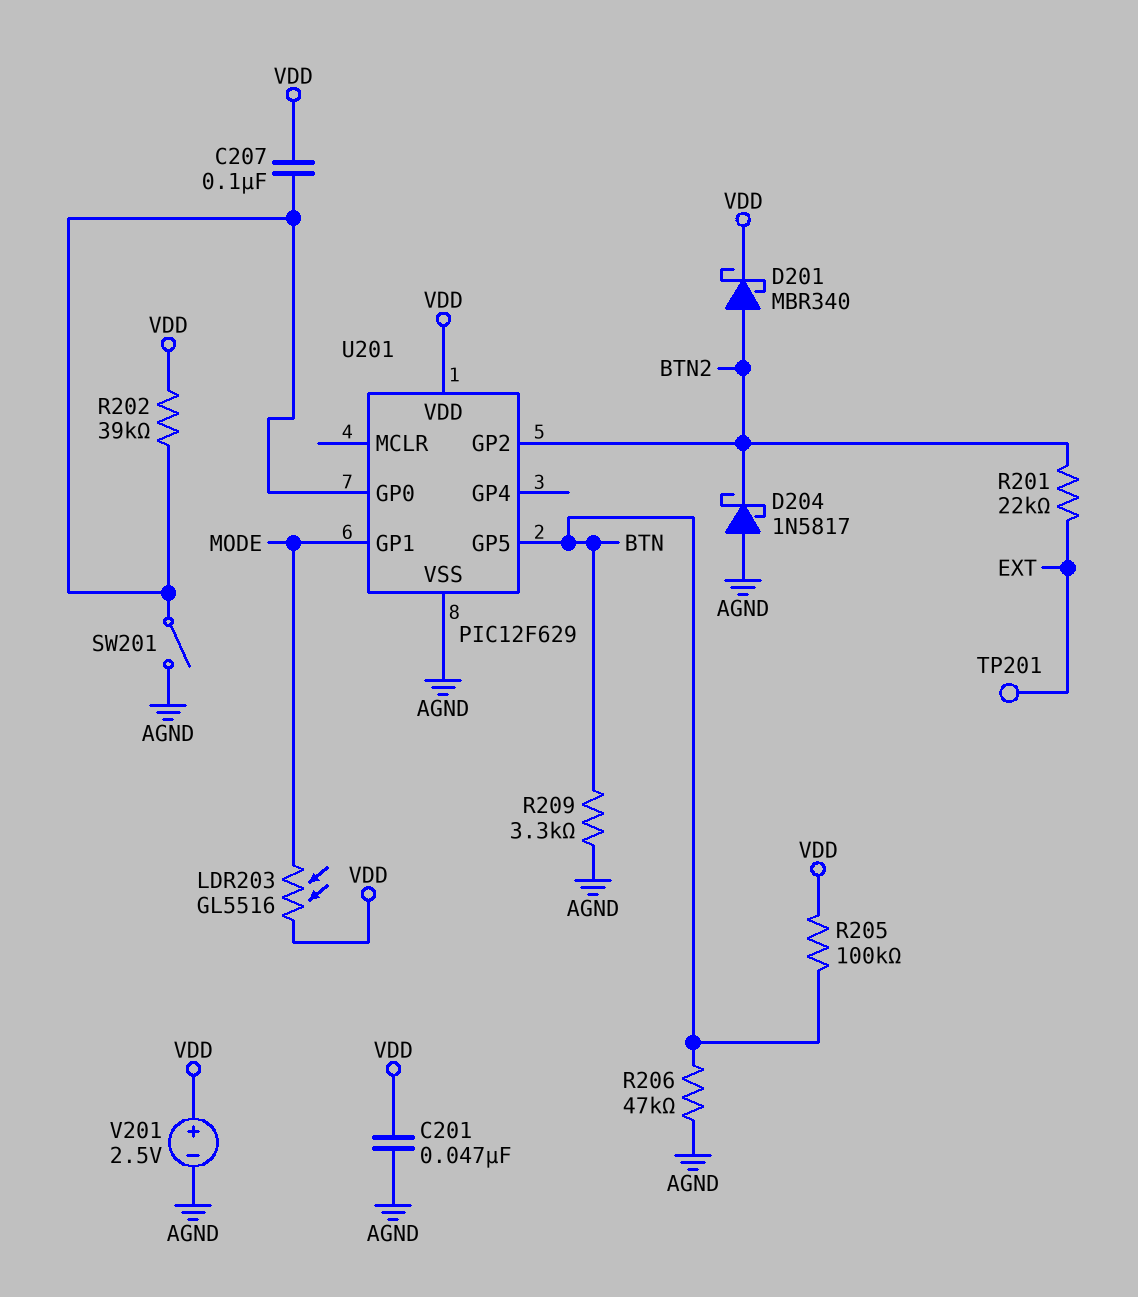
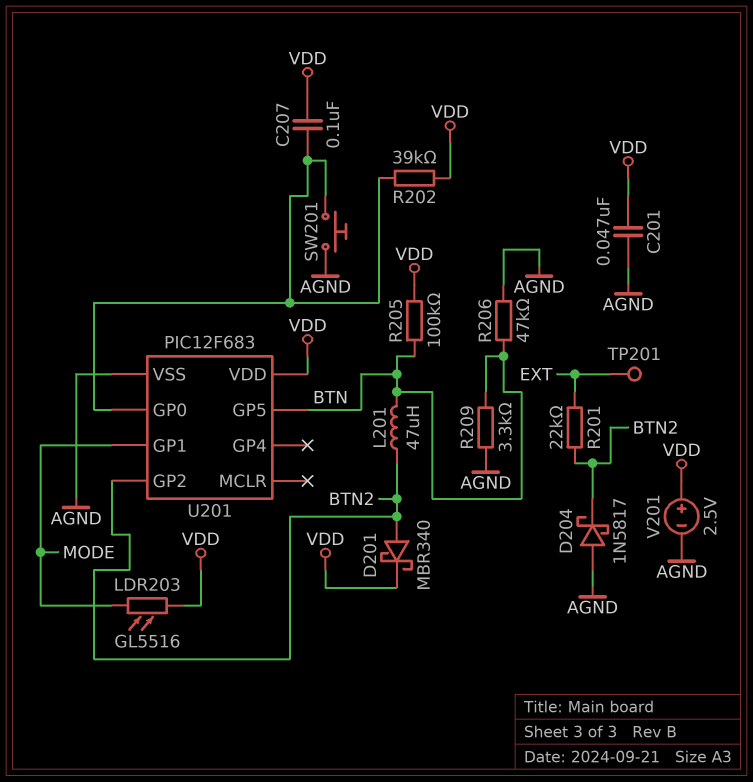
L201: none -> 47uH (BTN, BTN2)
SW201: switch (AGND, U201/GP0) -> button (AGND, U201/GP0)
U201: PIC12F629 -> PIC12F683

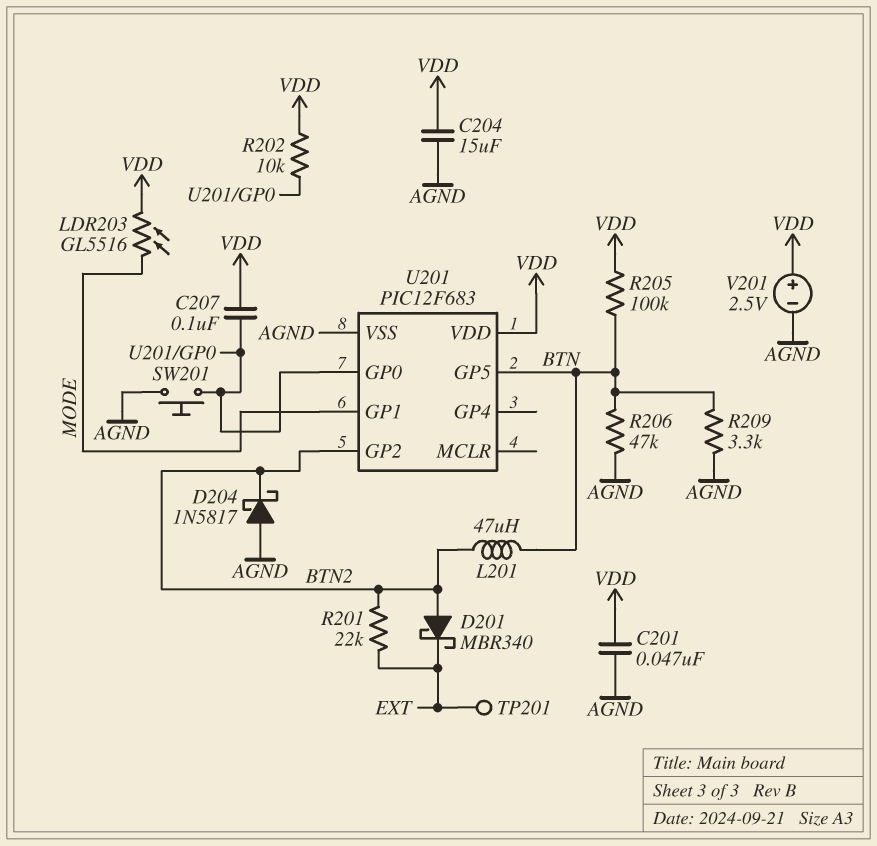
C204: none -> 15uF (AGND, VDD)
D201: schottky MBR340 (A BTN2, K VDD) -> schottky MBR340 (A BTN2, K EXT)
R202: 39k (U201/GP0, VDD) -> 10k (U201/GP0, VDD)

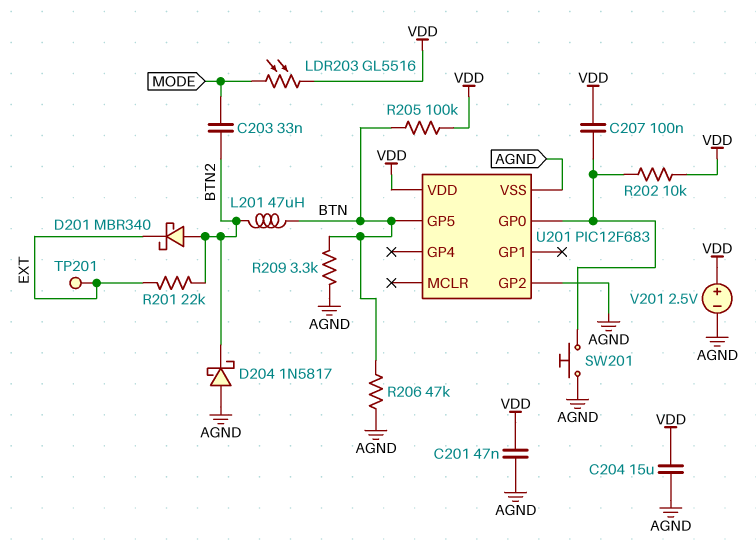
C203: none -> 33nF (BTN2, MODE)
U201 pin GP1: MODE -> none
U201 pin GP2: BTN2 -> AGND

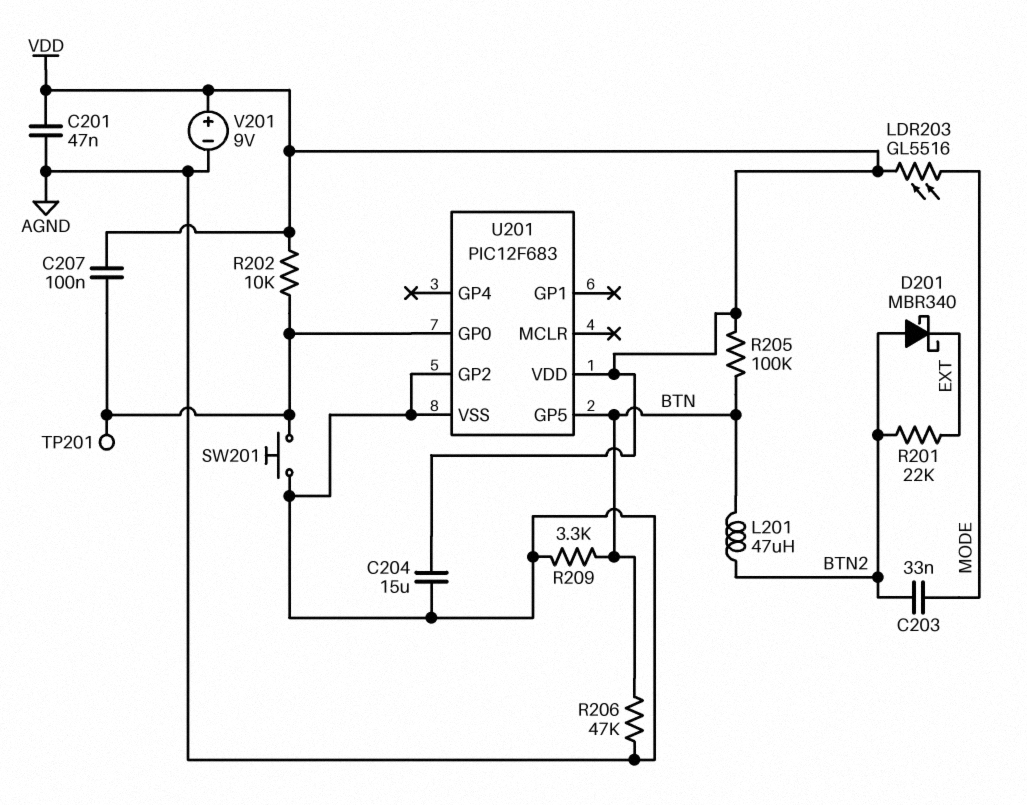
D204: schottky 1N5817 (A AGND, K BTN2) -> none
TP201: test point (EXT) -> test point (U201/GP0)
V201: 2.5V (plus VDD, minus AGND) -> 9V (plus VDD, minus AGND)

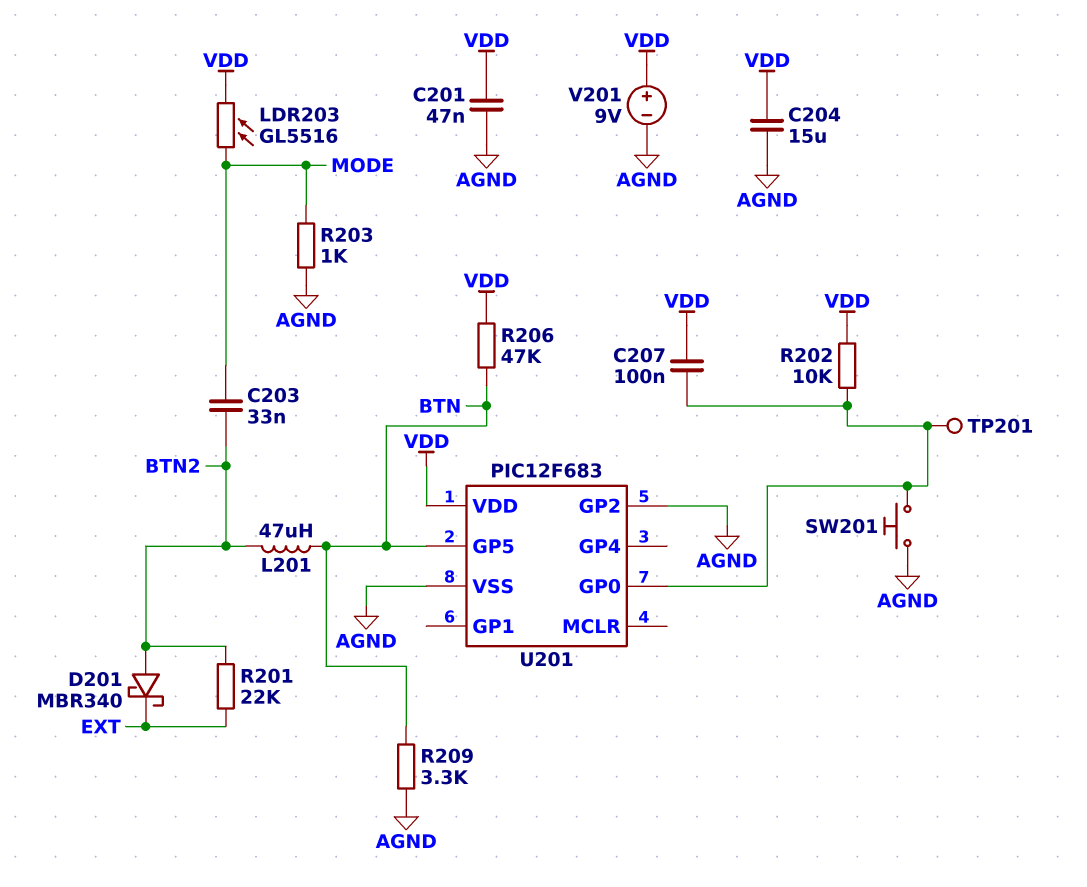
R203: none -> 1k (AGND, MODE)
R205: 100k (BTN, VDD) -> none
R206: 47k (AGND, BTN) -> 47k (BTN, VDD)

